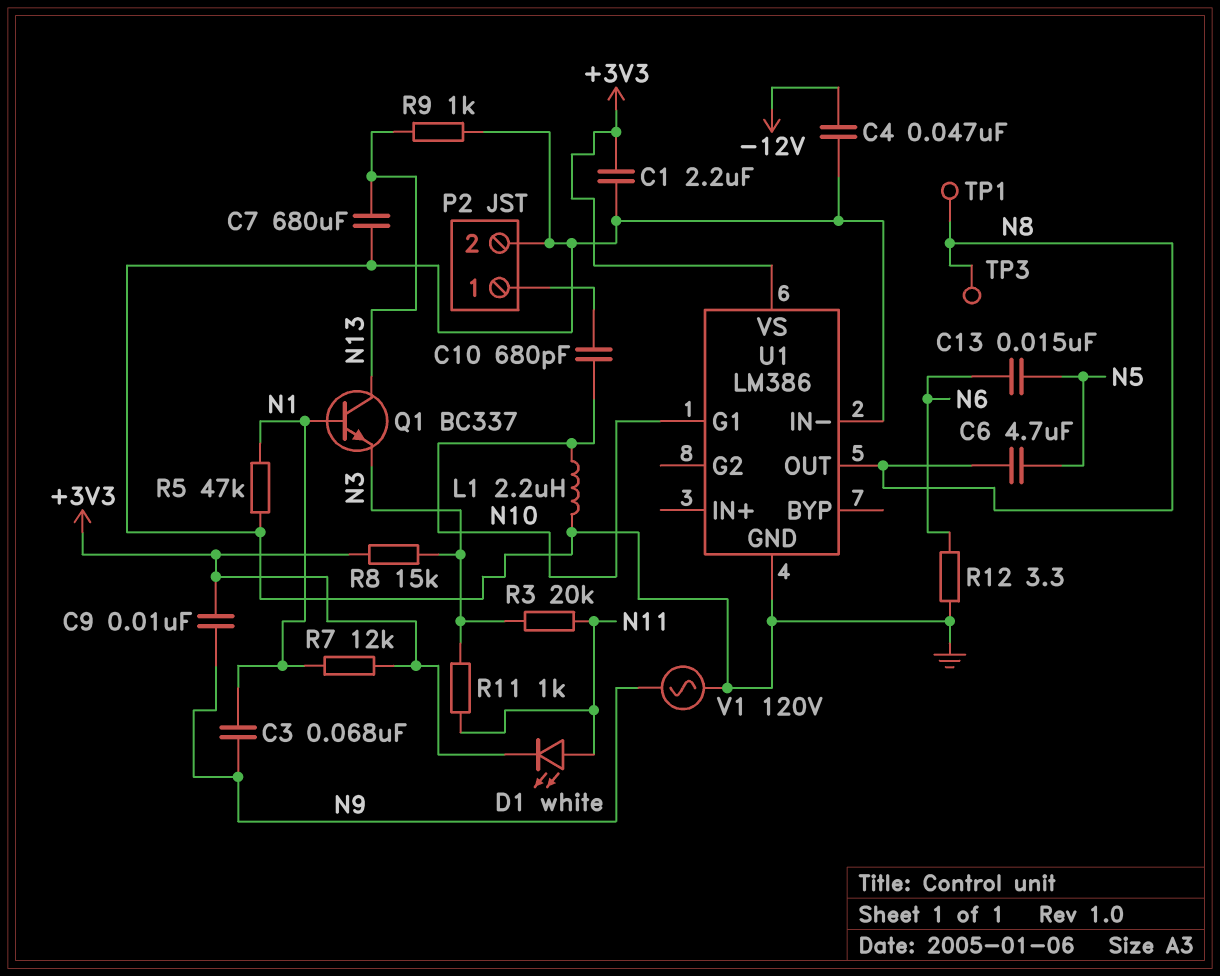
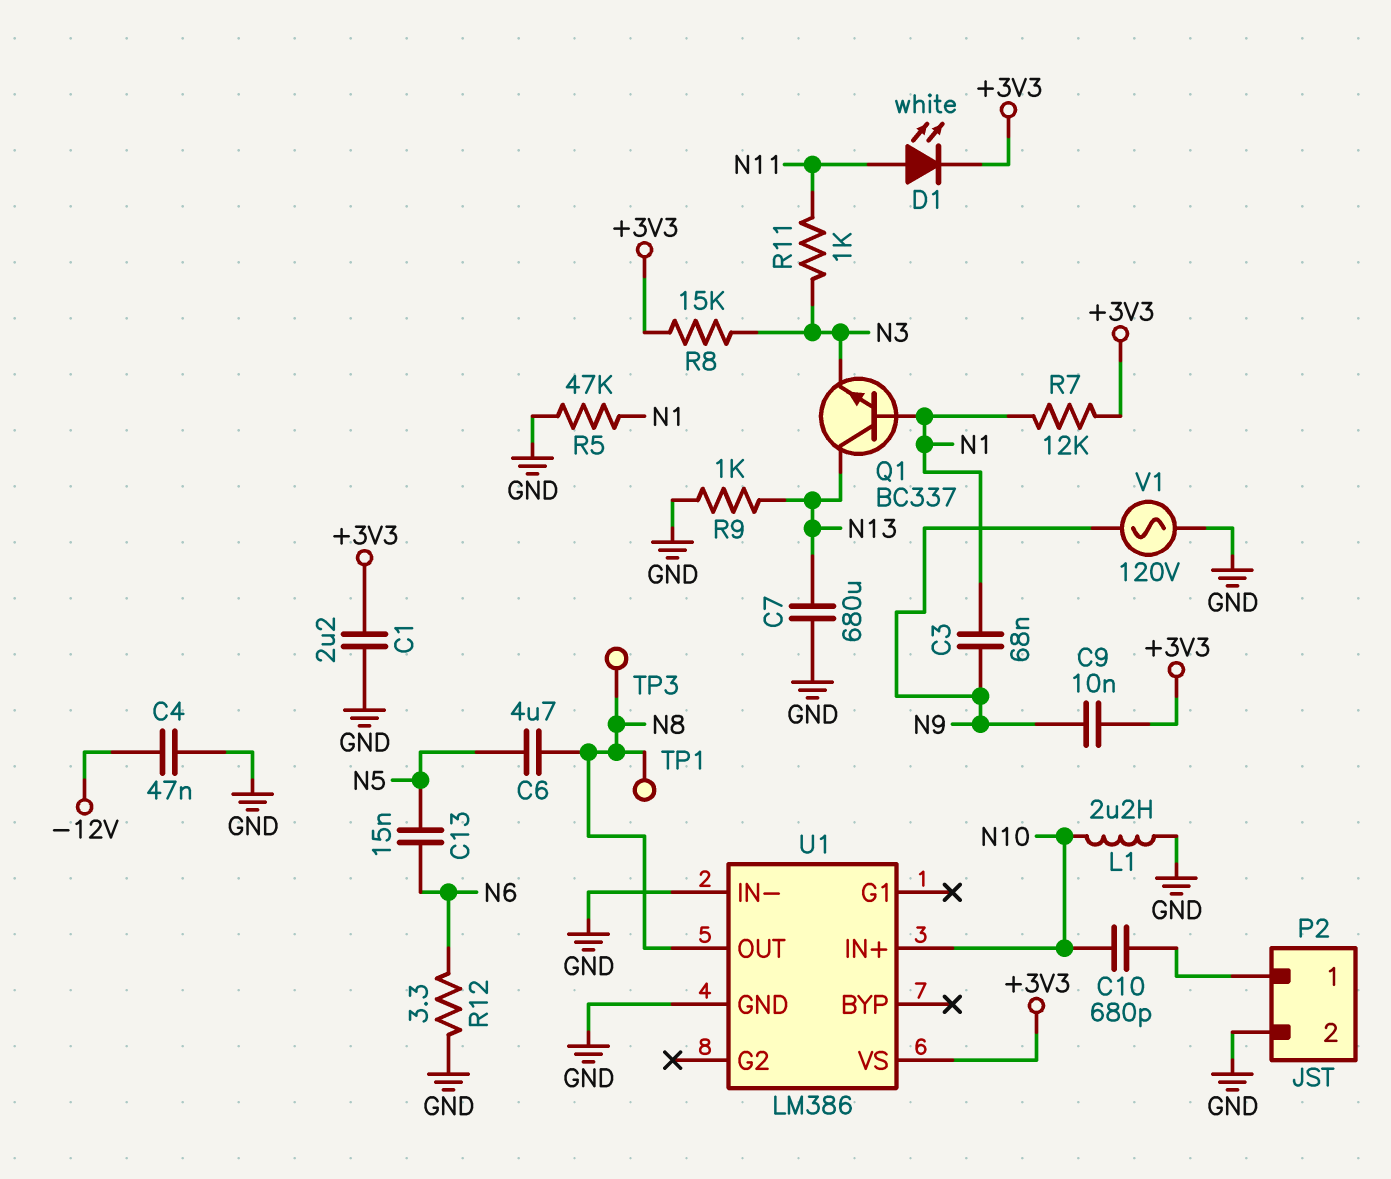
R3: 20k (N3, N11) -> none
U1 pin G1: N10 -> none
U1 pin IN+: none -> N10

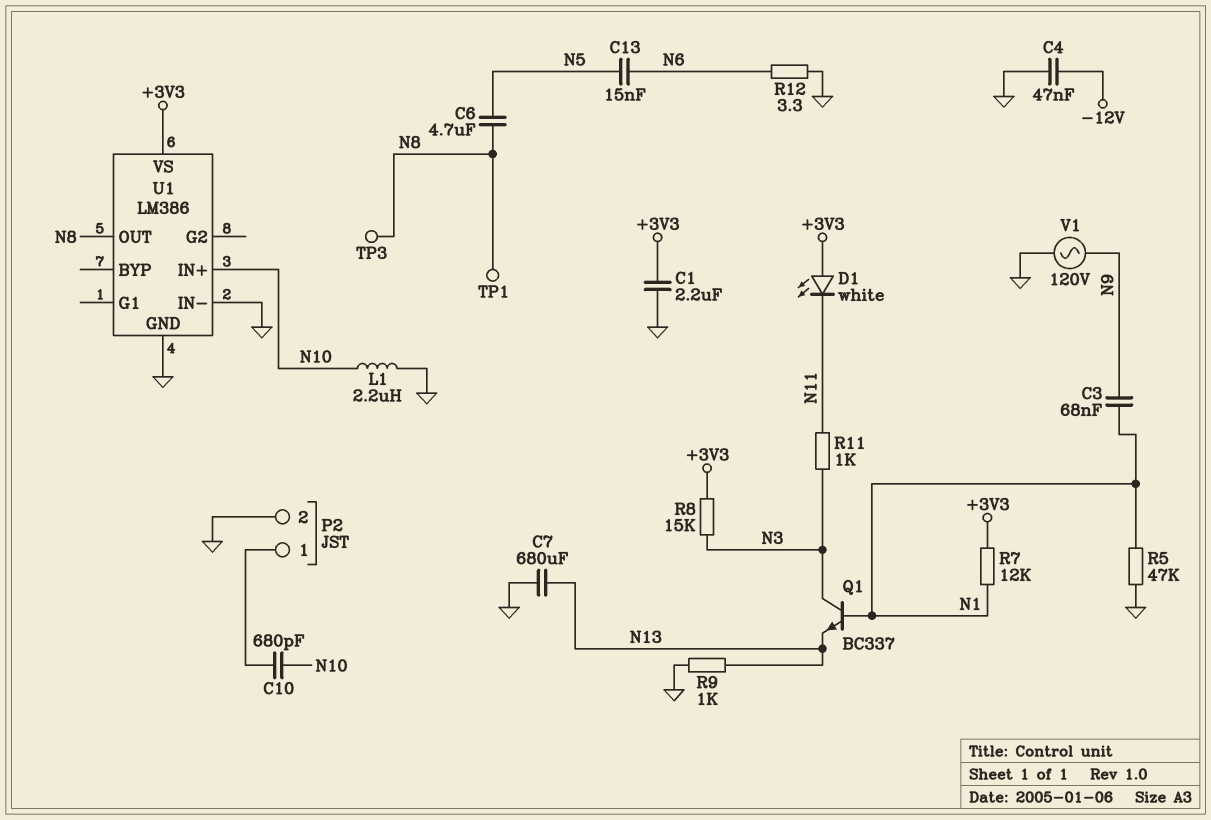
C9: 10nF (+3V3, N9) -> none
D1: LED white (A N11, K +3V3) -> LED white (A +3V3, K N11)
Q1: NPN BC337 (B N1, C N13, E N3) -> NPN BC337 (B N1, C N3, E N13)

